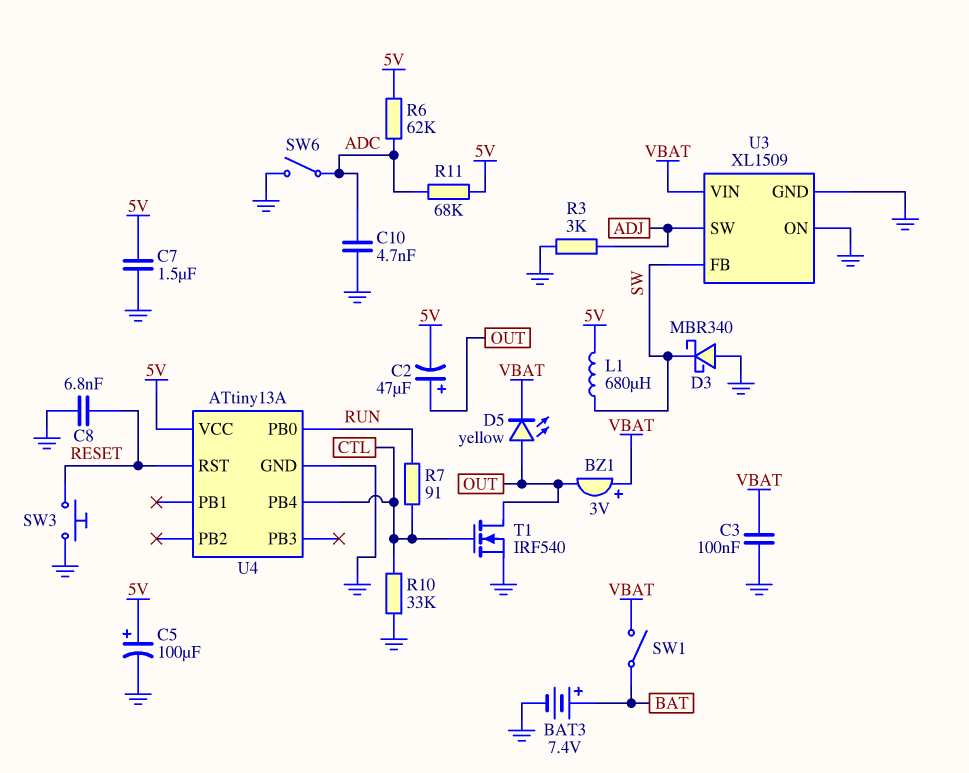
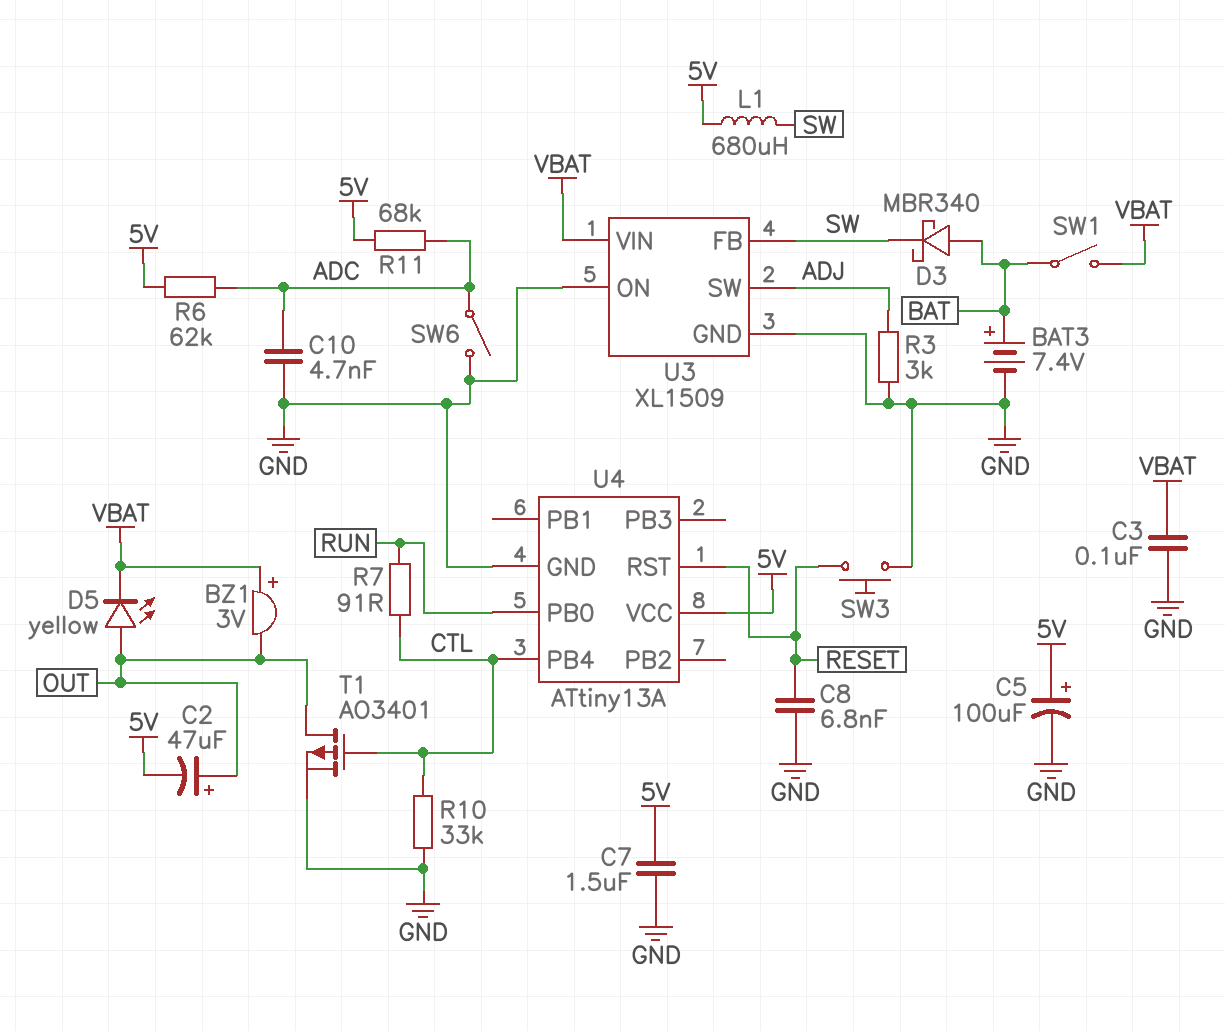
D3: schottky MBR340 (A GND, K SW) -> schottky MBR340 (A BAT, K SW)
T1: NMOS IRF540 (G CTL, D OUT, S GND) -> PMOS AO3401 (G CTL, D OUT, S GND)

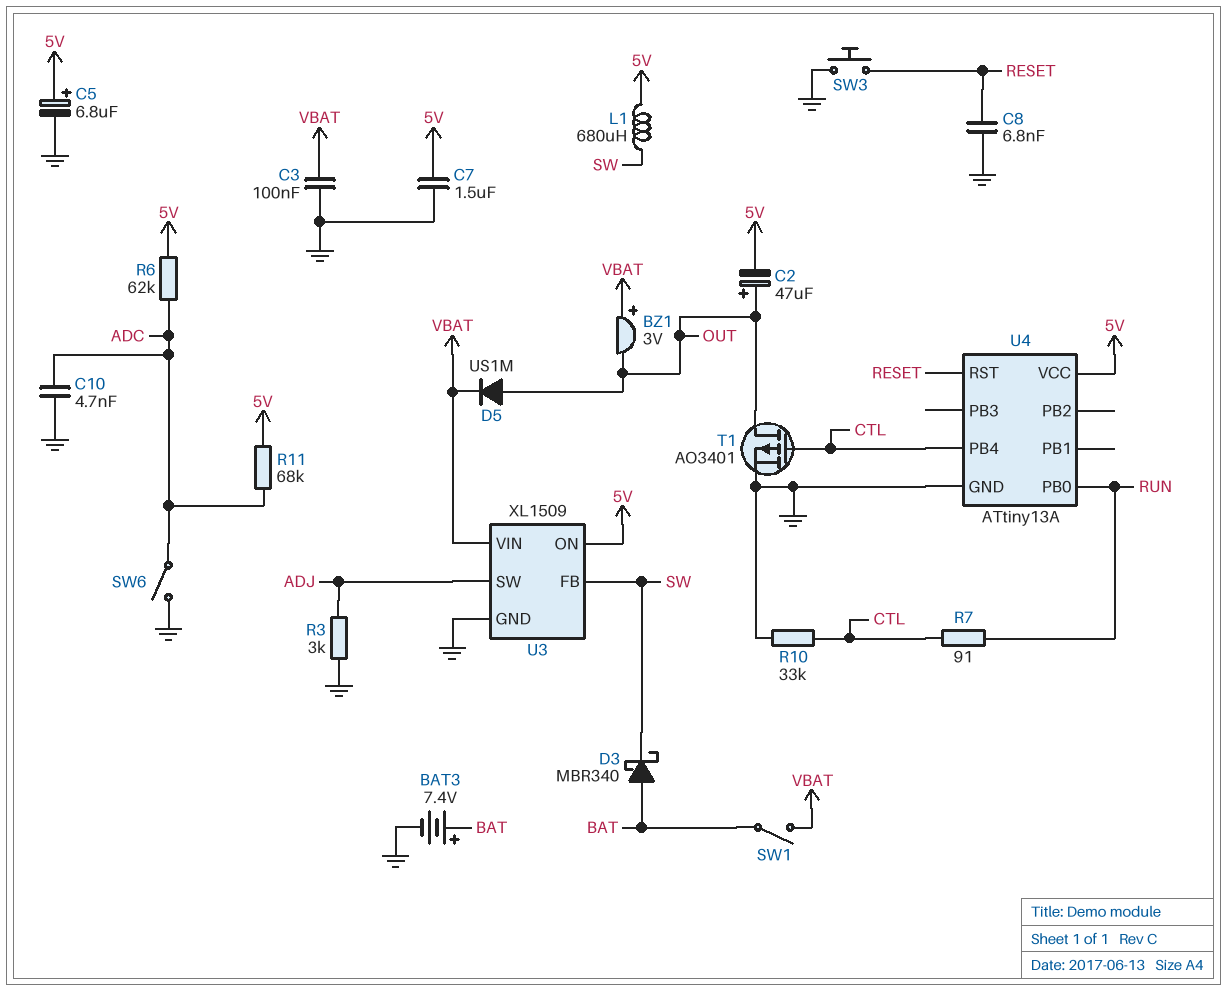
C5: 100uF (plus 5V, minus GND) -> 6.8uF (plus 5V, minus GND)
D5: LED yellow (A OUT, K VBAT) -> diode US1M (A OUT, K VBAT)
U3 pin ON: GND -> 5V

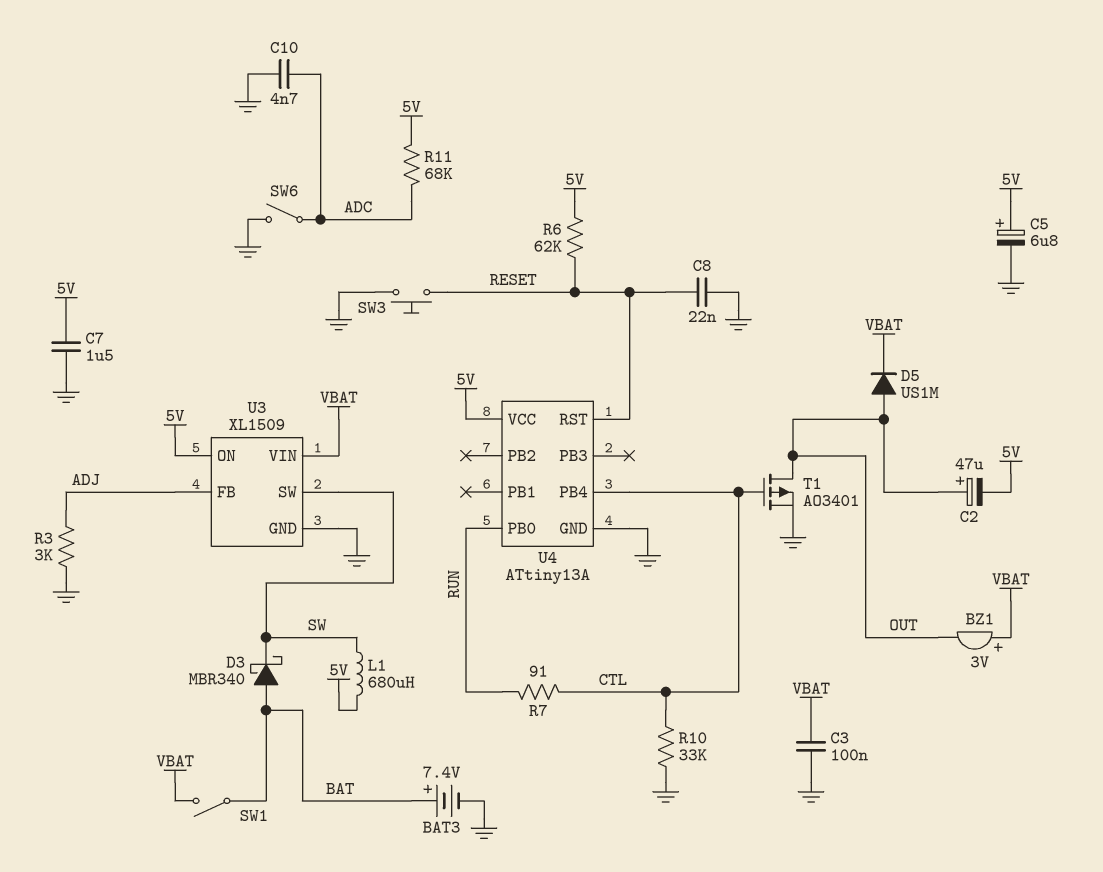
C8: 6.8nF (GND, RESET) -> 22nF (GND, RESET)
R6: 62k (5V, ADC) -> 62k (5V, RESET)
U3 pin FB: SW -> ADJ
U3 pin SW: ADJ -> SW

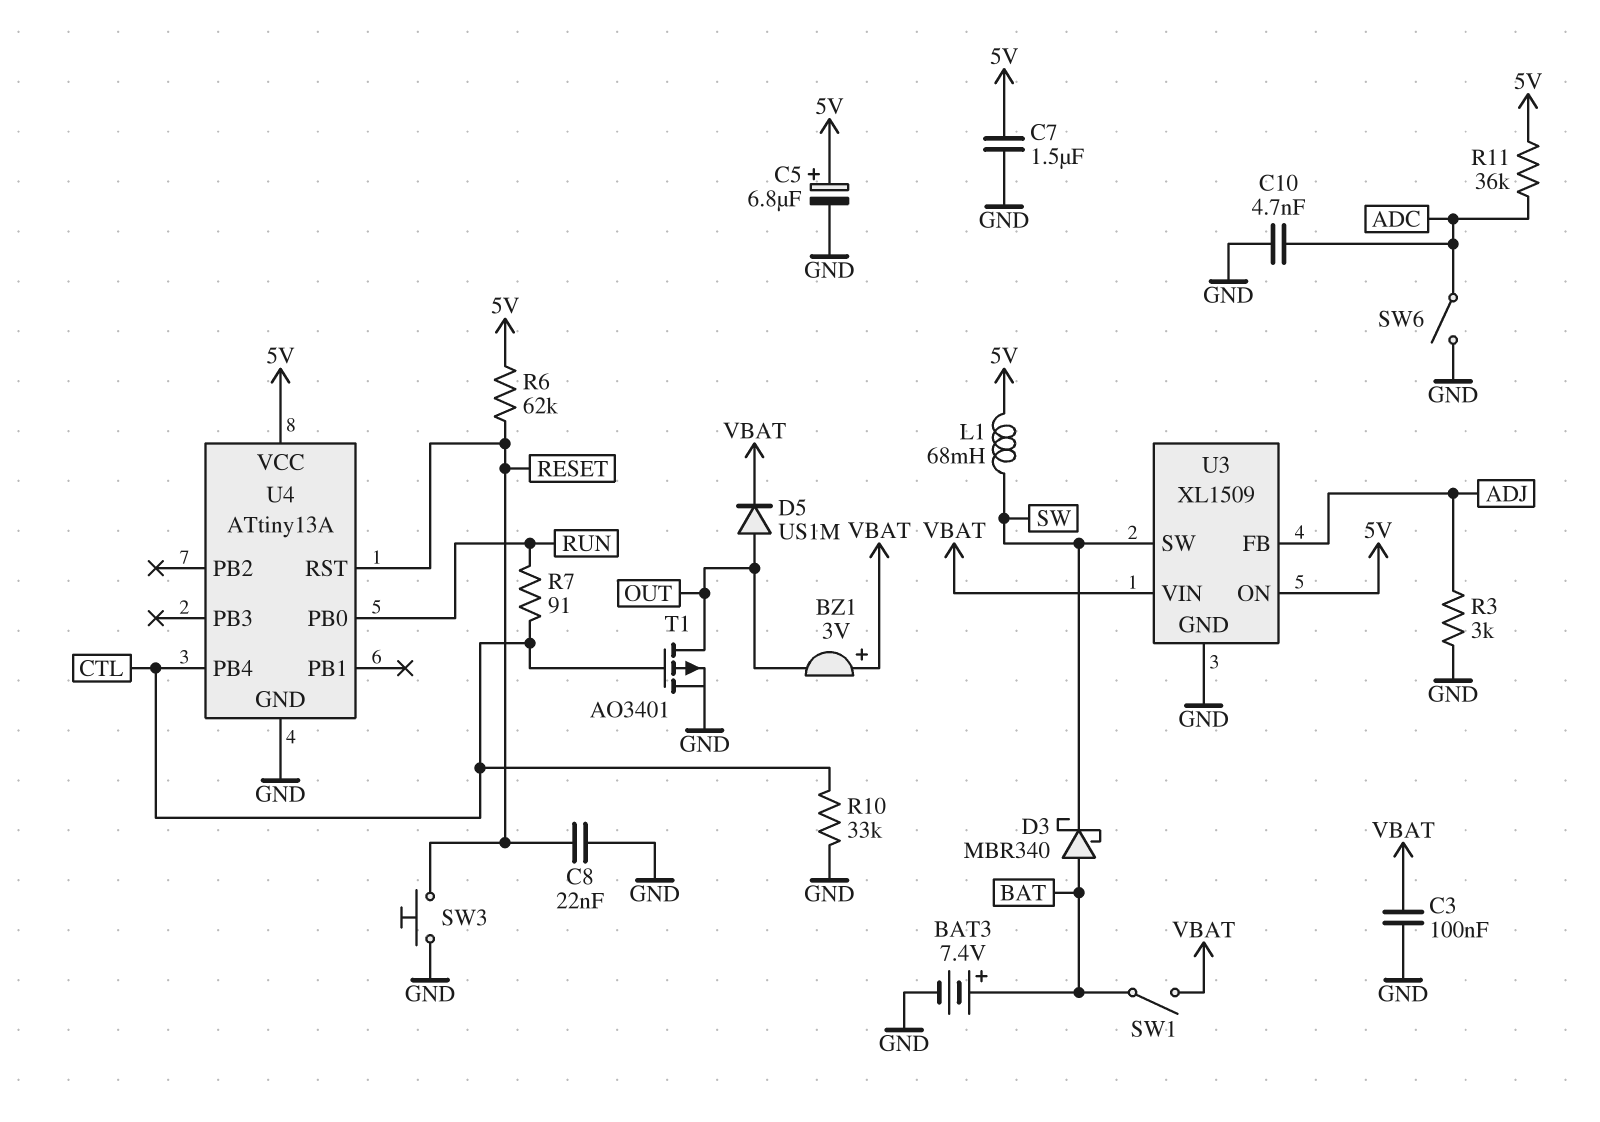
C2: 47uF (plus OUT, minus 5V) -> none
L1: 680uH (5V, SW) -> 68mH (5V, SW)
R11: 68k (5V, ADC) -> 36k (5V, ADC)

